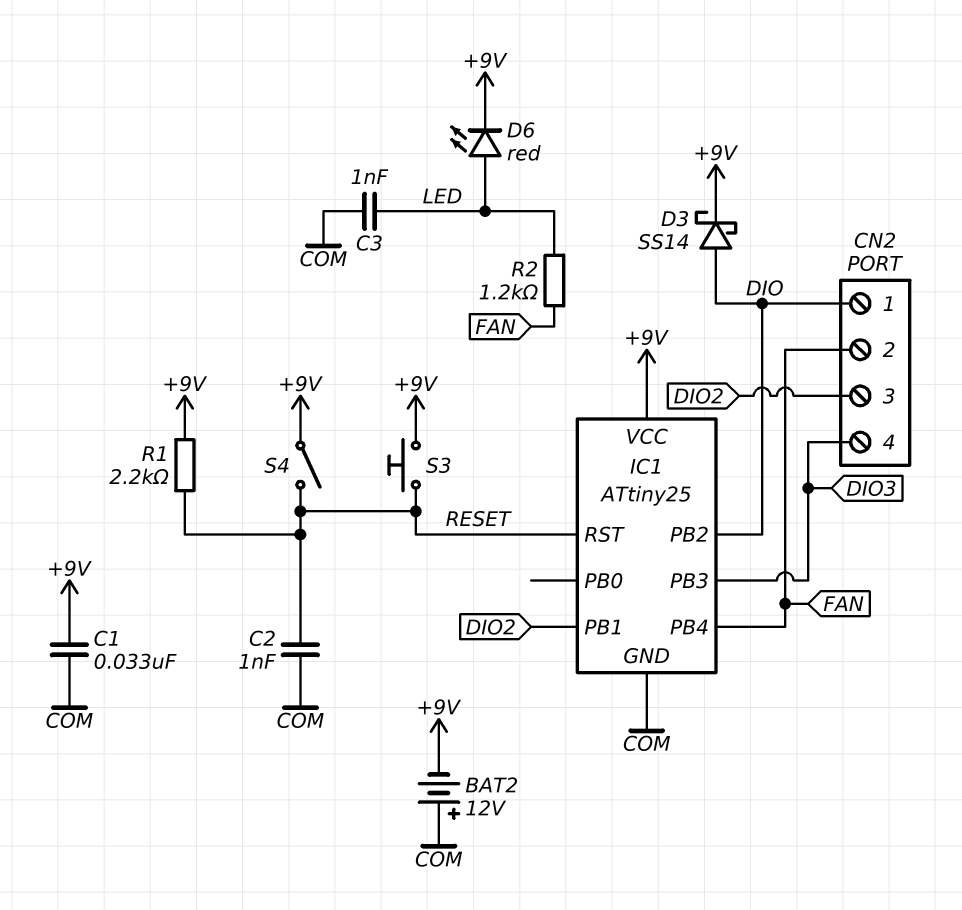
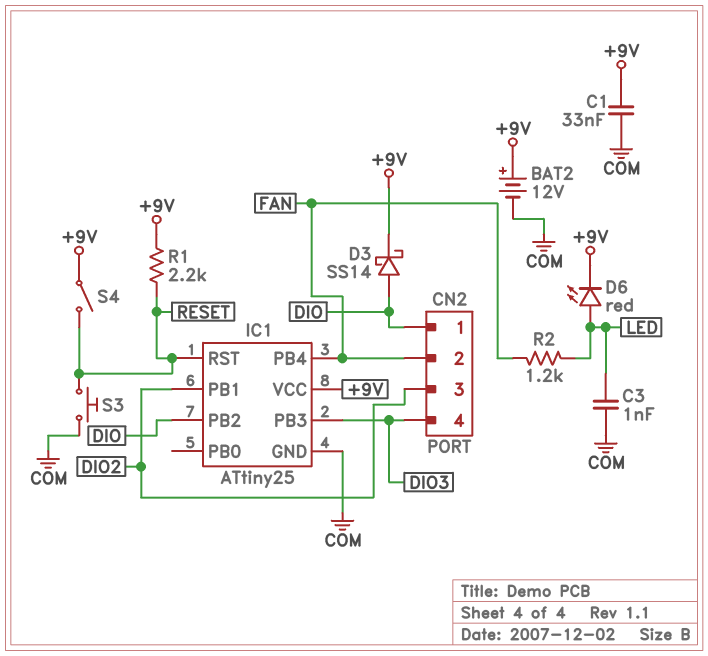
BAT2: 12V (plus COM, minus +9V) -> 12V (plus +9V, minus COM)
C2: 1nF (COM, RESET) -> none
S3: button (+9V, RESET) -> button (COM, RESET)

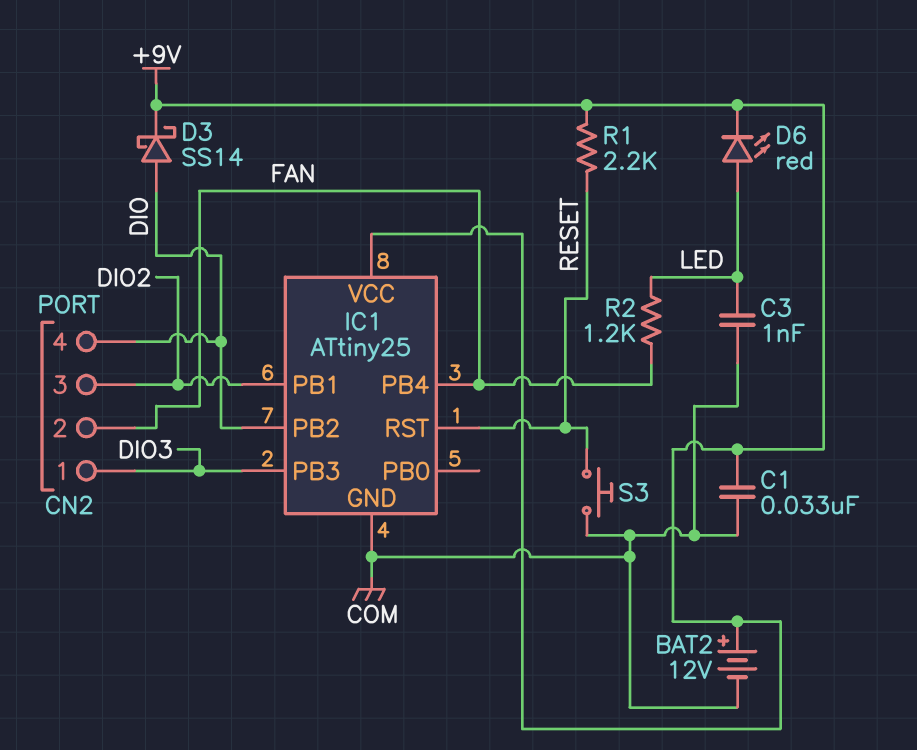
CN2 pin 1: DIO -> DIO3
CN2 pin 4: DIO3 -> DIO
S4: switch (+9V, RESET) -> none

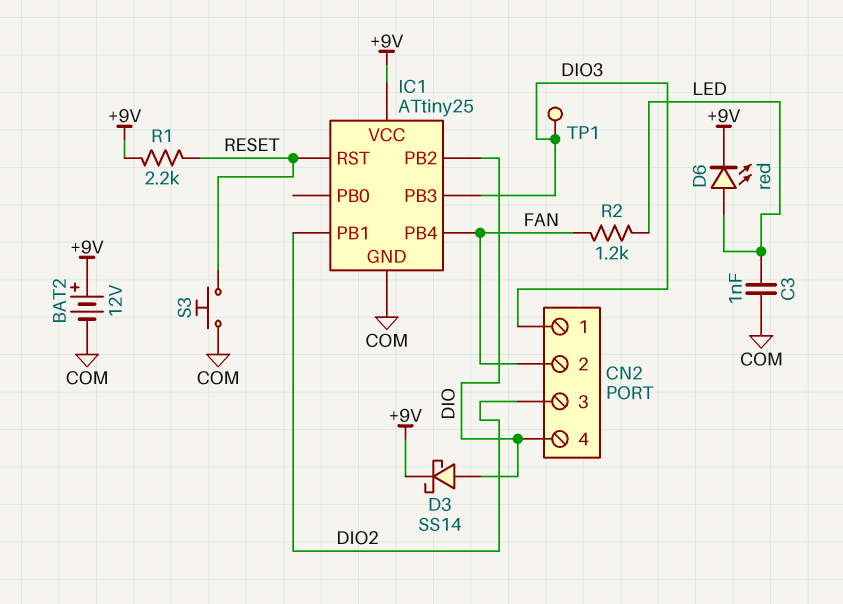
C1: 33nF (+9V, COM) -> none
TP1: none -> test point (DIO3)

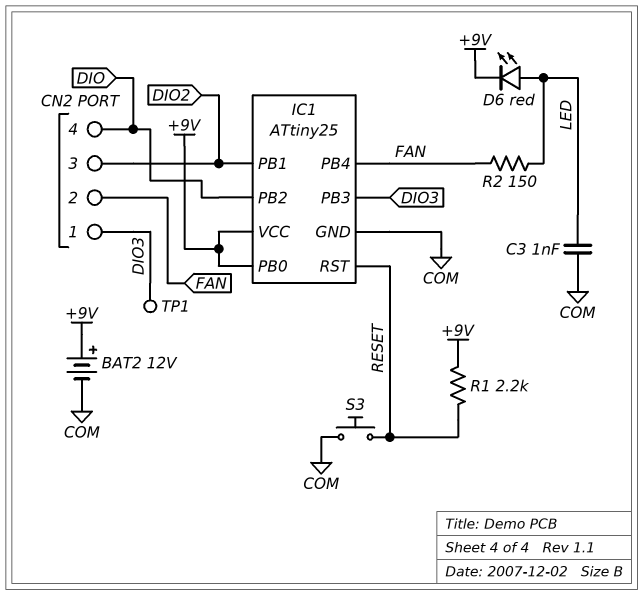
D3: schottky SS14 (A DIO, K +9V) -> none
IC1 pin PB0: none -> +9V
R2: 1.2k (FAN, LED) -> 150 (FAN, LED)

